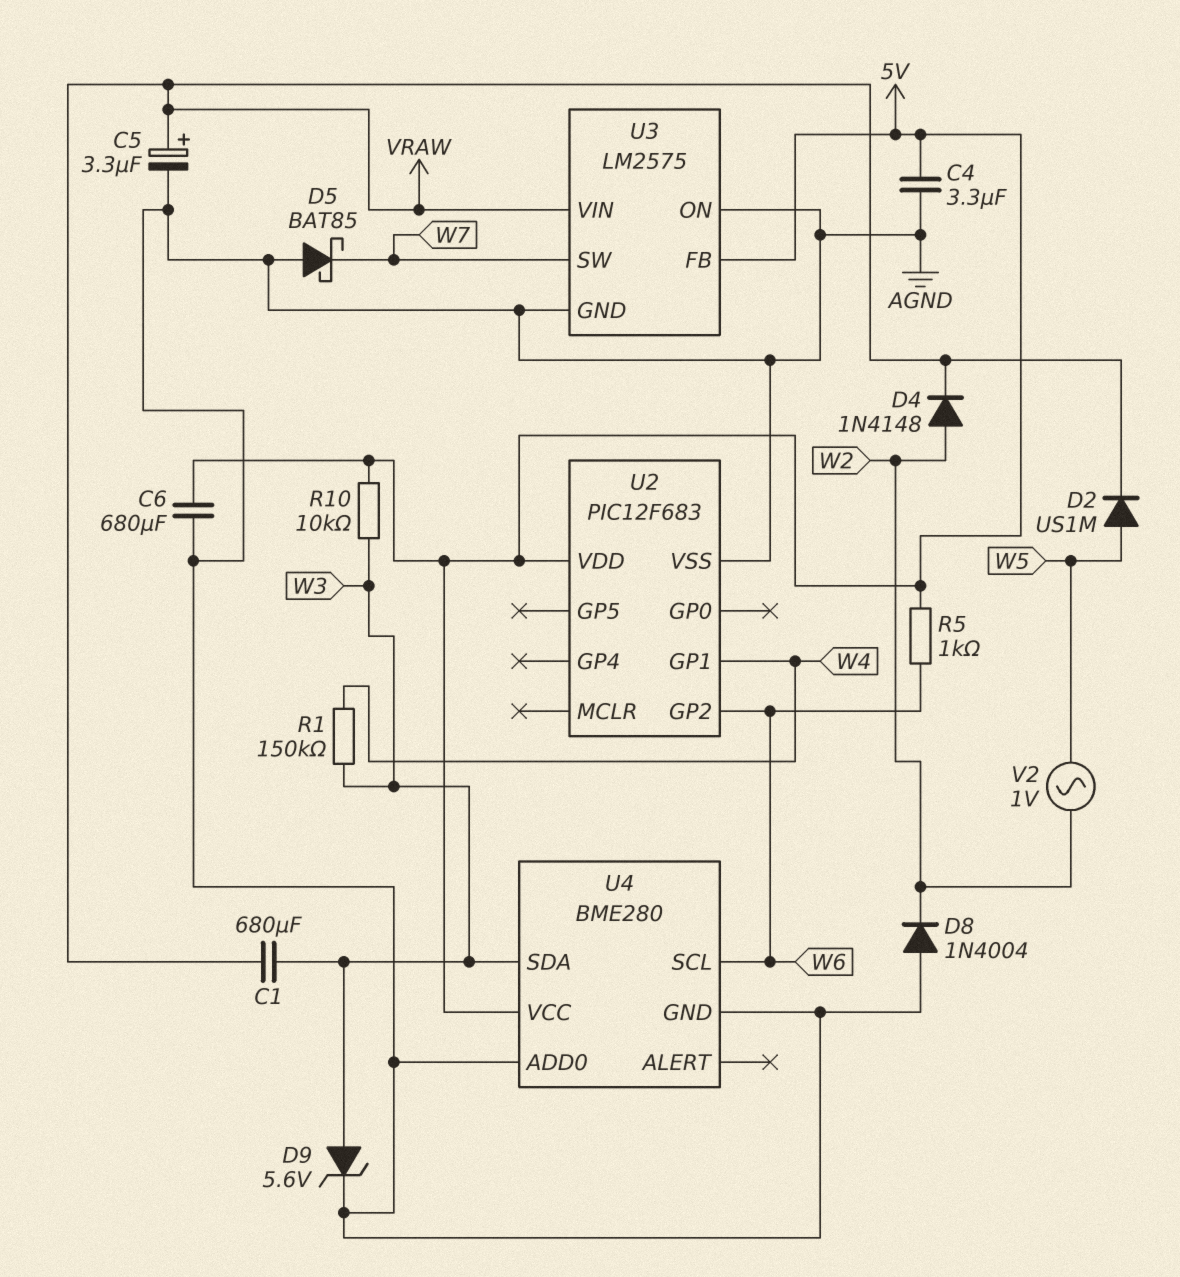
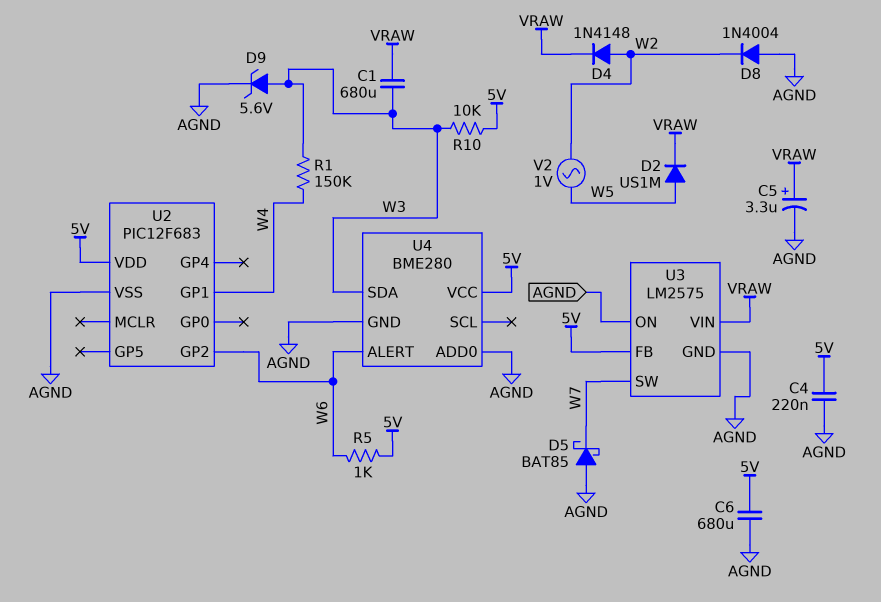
C4: 3.3uF (5V, AGND) -> 220nF (5V, AGND)
U4 pin ALERT: none -> W6
U4 pin SCL: W6 -> none

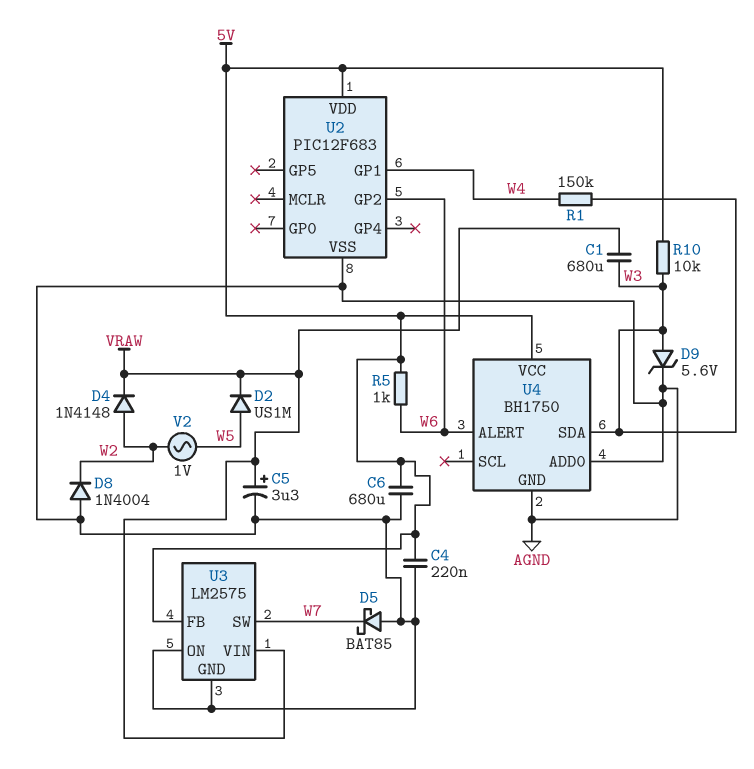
U4: BME280 -> BH1750

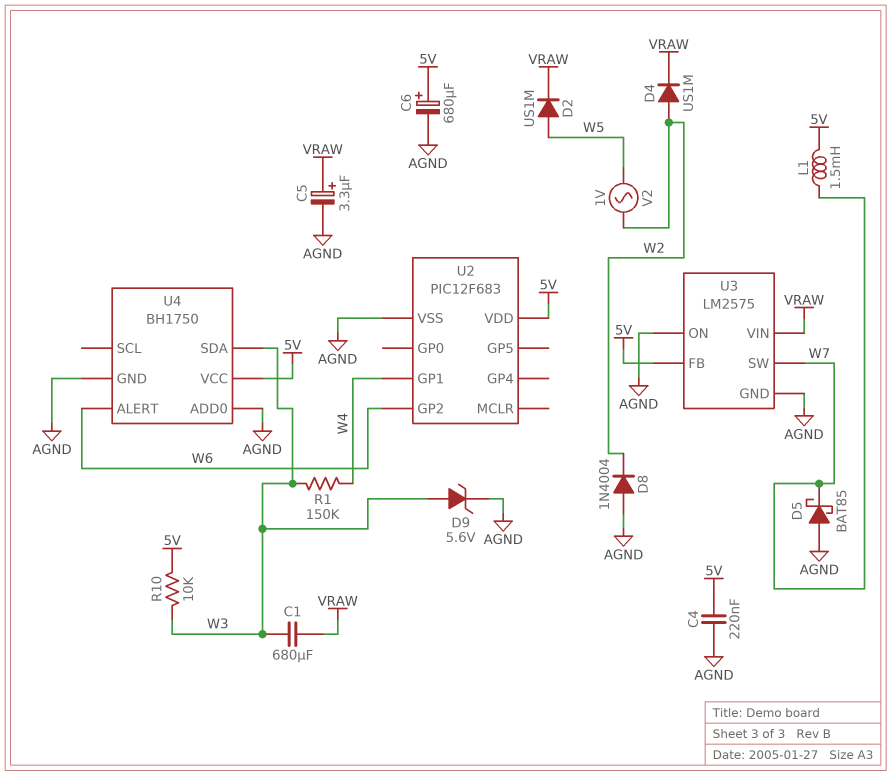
C6: 680uF (5V, AGND) -> 680uF (plus 5V, minus AGND)
D4: diode 1N4148 (A W2, K VRAW) -> diode US1M (A W2, K VRAW)
L1: none -> 1.5mH (5V, W7)
R5: 1k (5V, W6) -> none

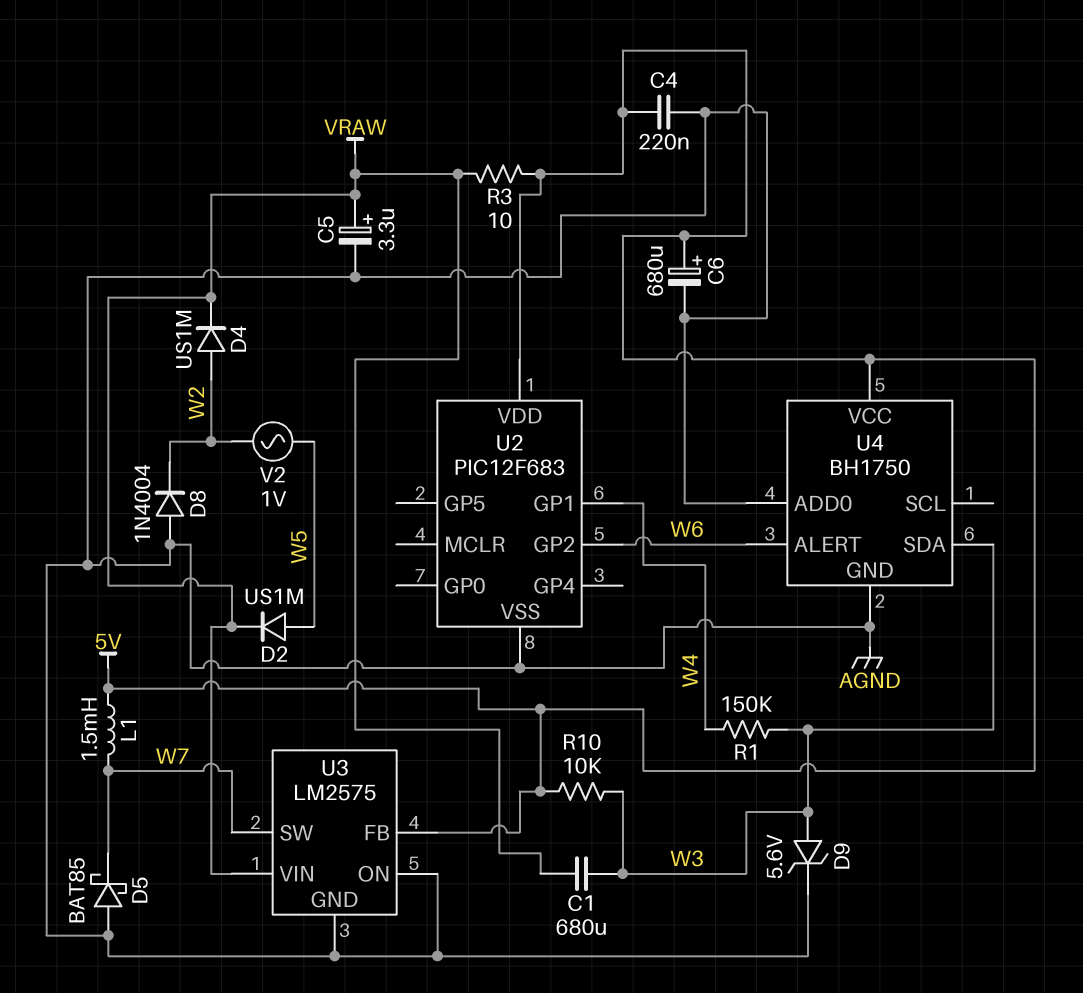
R3: none -> 10 (5V, VRAW)

